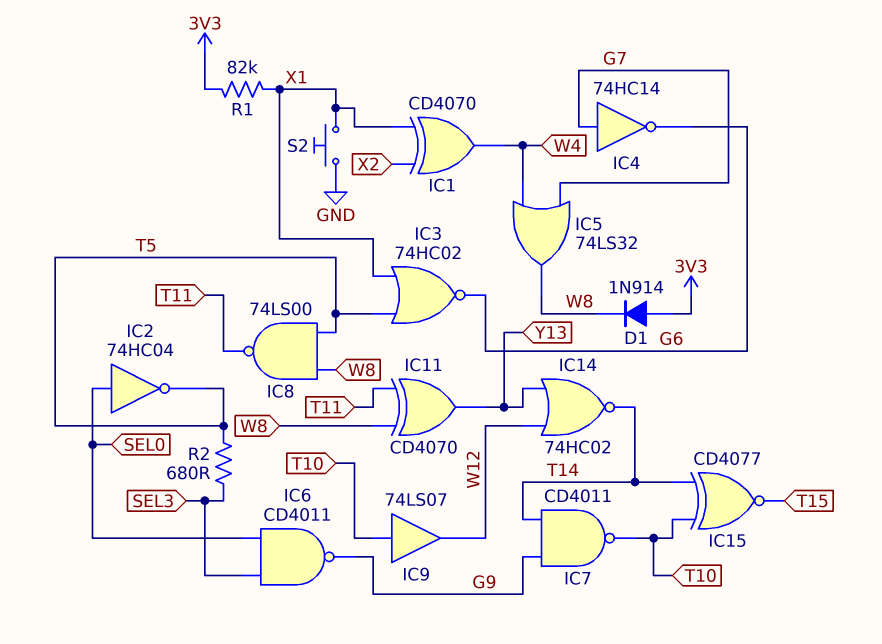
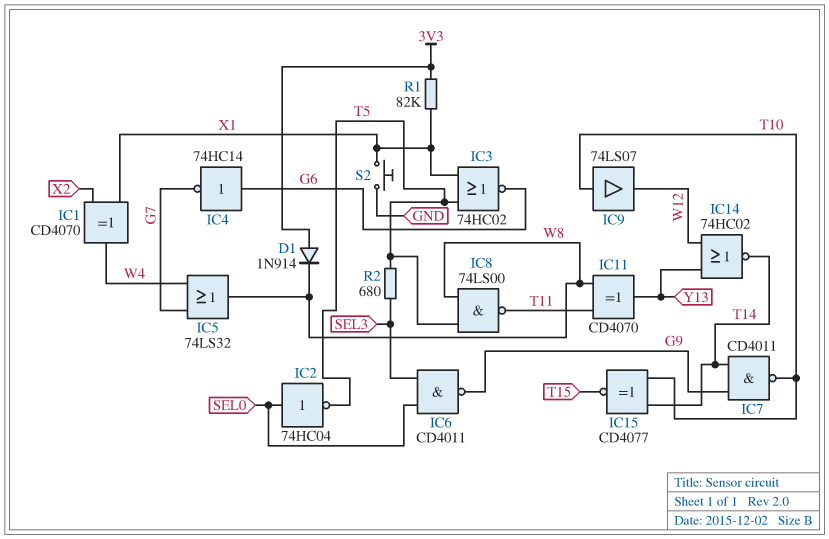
IC4: NOT 74HC14 (in G7, out G6) -> NOT 74HC14 (in G6, out G7)

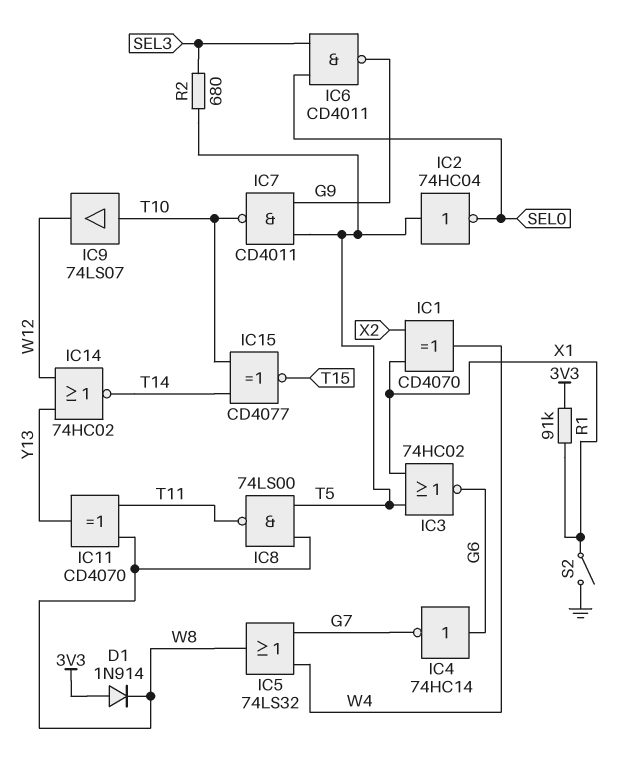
IC2: NOT 74HC04 (in SEL0, out T5) -> NOT 74HC04 (in T5, out SEL0)
IC7: NAND CD4011 (in G9, in T14, out T10) -> NAND CD4011 (in G9, in T5, out T10)
R1: 82k (3V3, X1) -> 91k (3V3, X1)
S2: button (GND, X1) -> switch (GND, X1)

